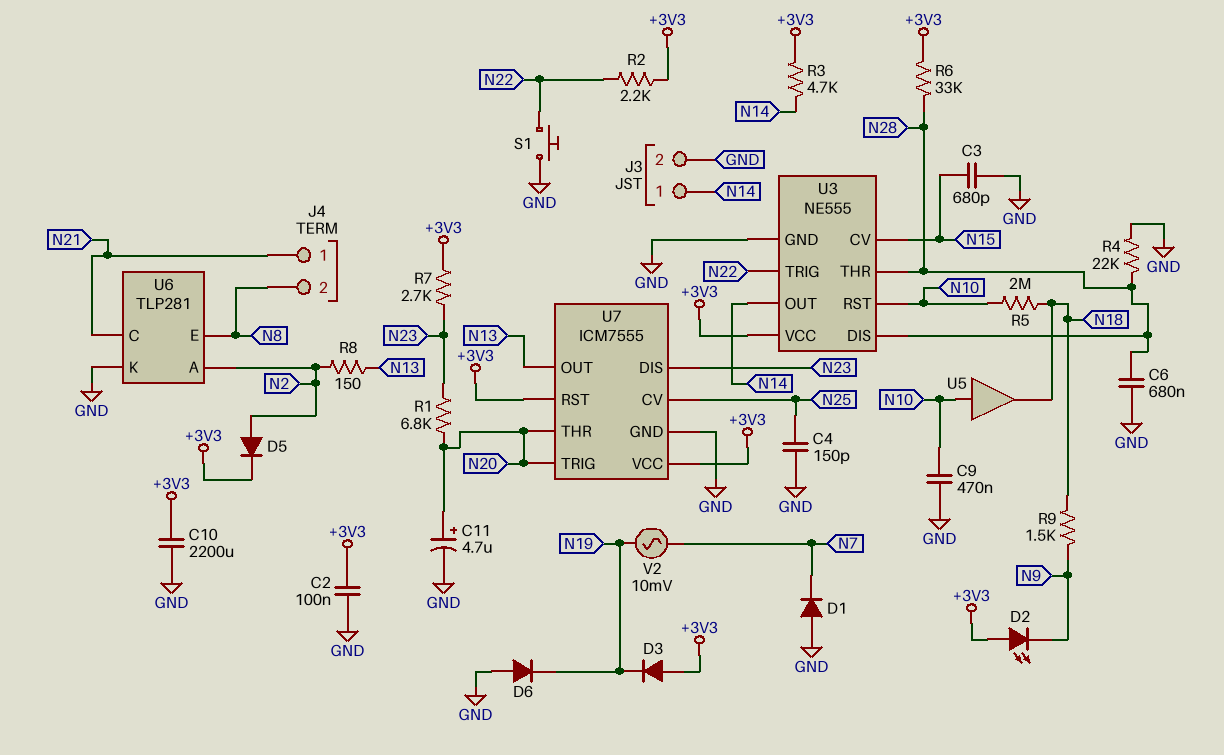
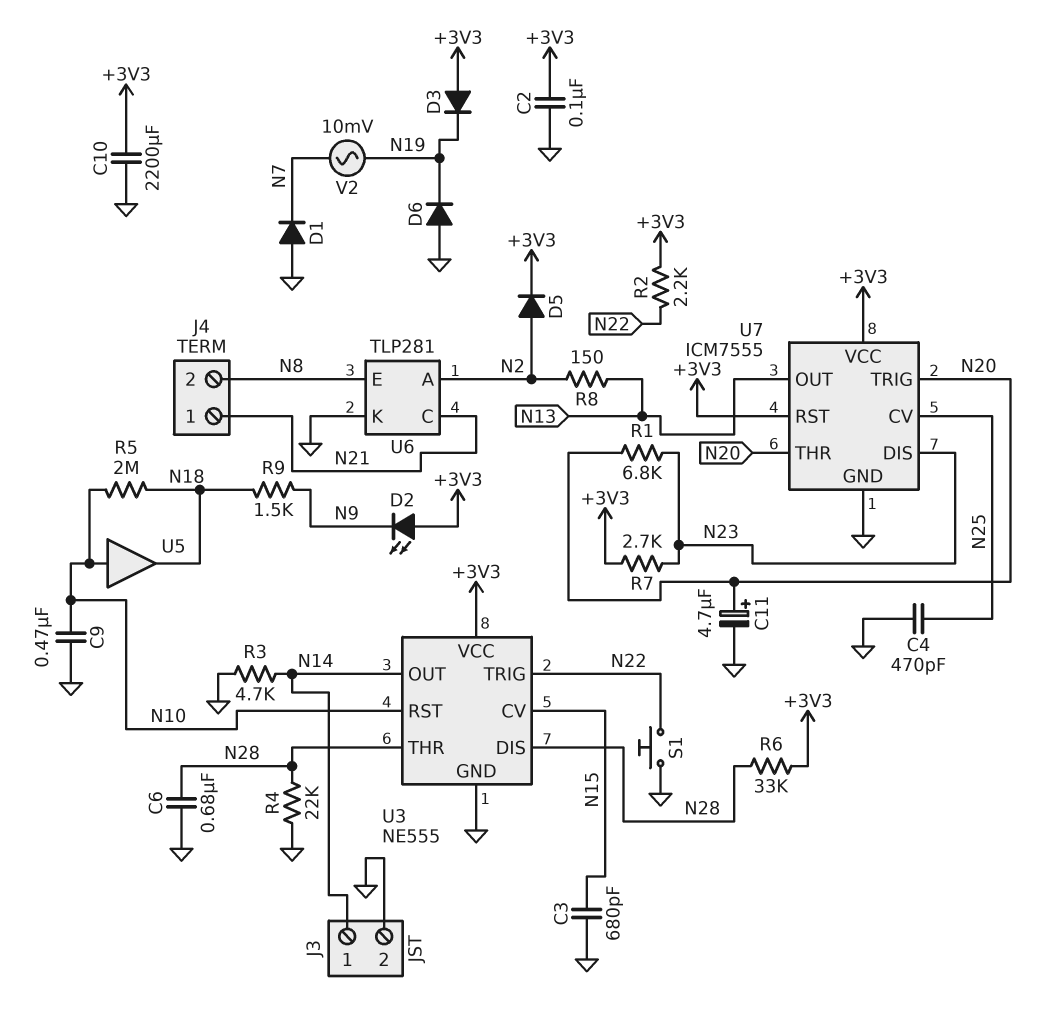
C4: 150pF (GND, N25) -> 470pF (GND, N25)
R3: 4.7k (+3V3, N14) -> 4.7k (GND, N14)

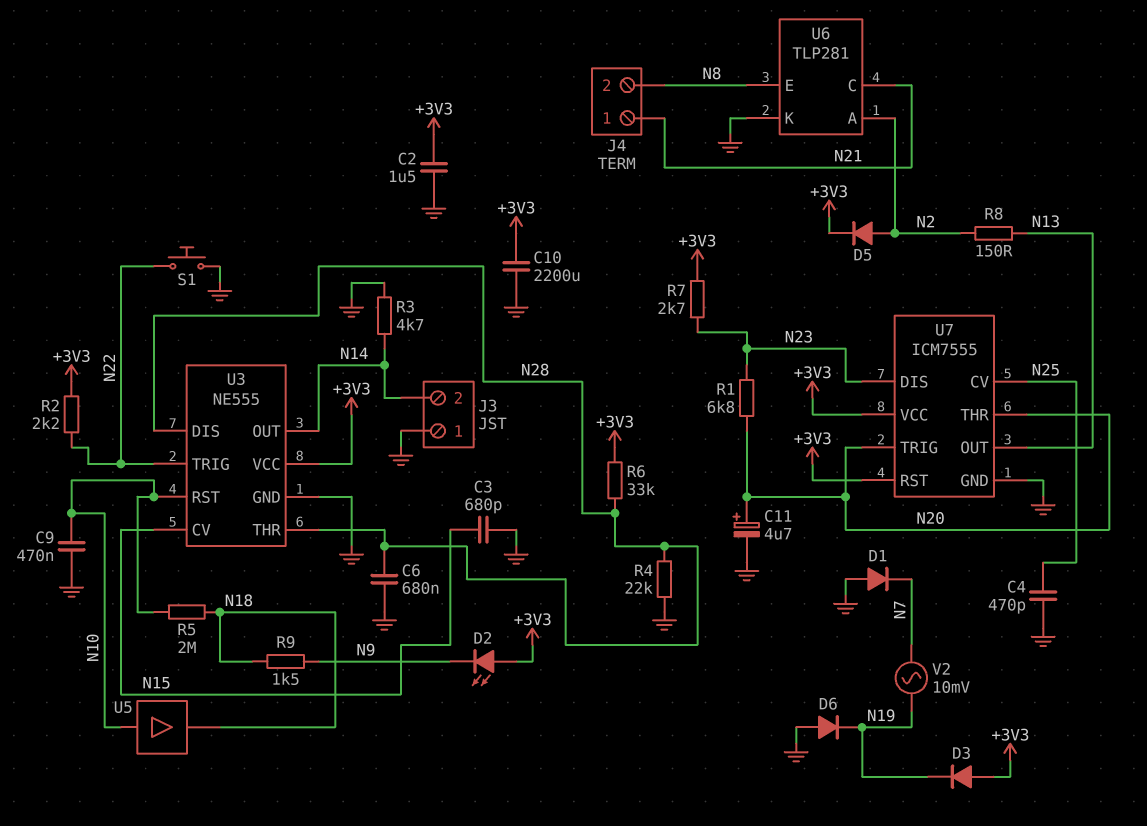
C2: 100nF (+3V3, GND) -> 1.5uF (+3V3, GND)
J3 pin 1: N14 -> GND
J3 pin 2: GND -> N14

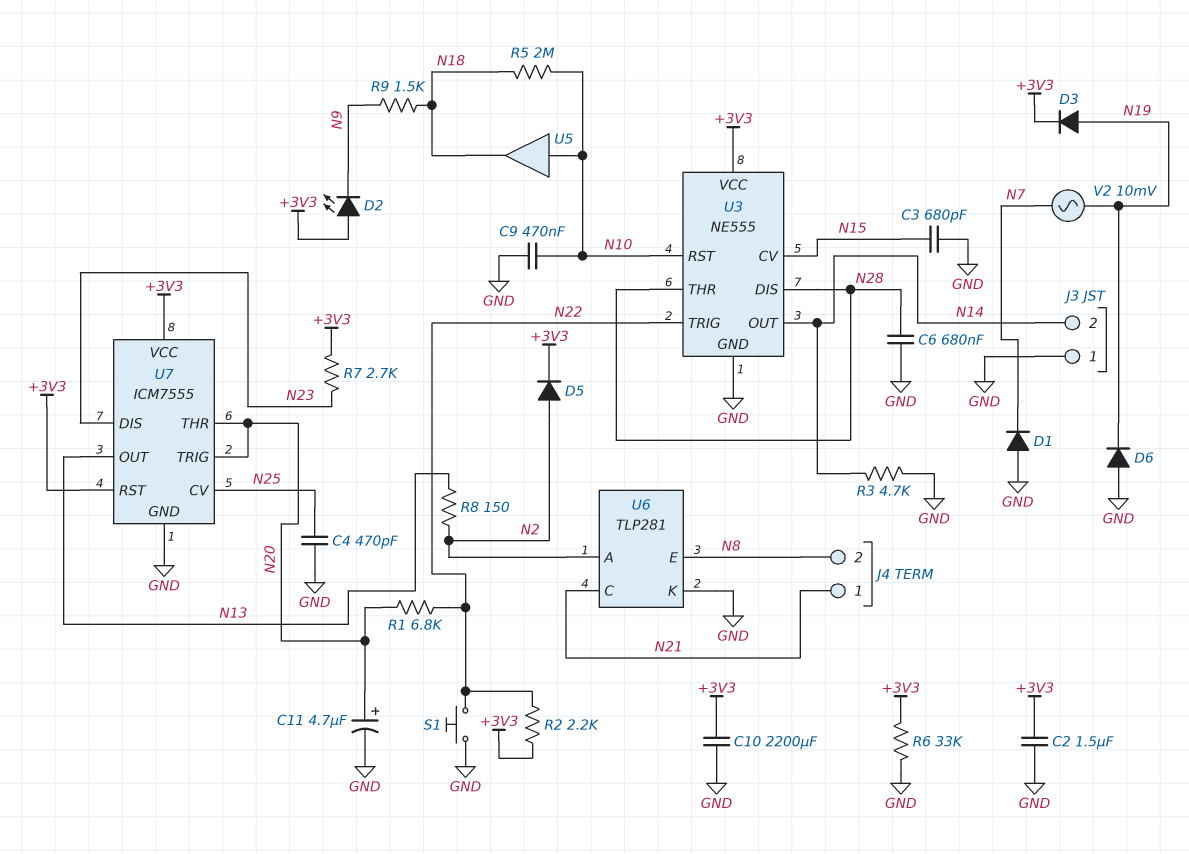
D3: diode (A +3V3, K N19) -> diode (A N19, K +3V3)
R1: 6.8k (N20, N23) -> 6.8k (N20, N22)
R4: 22k (GND, N28) -> none
R6: 33k (+3V3, N28) -> 33k (+3V3, GND)

